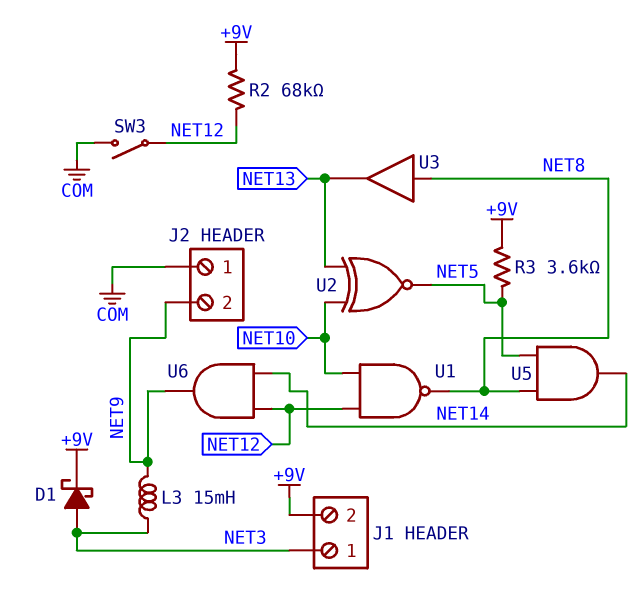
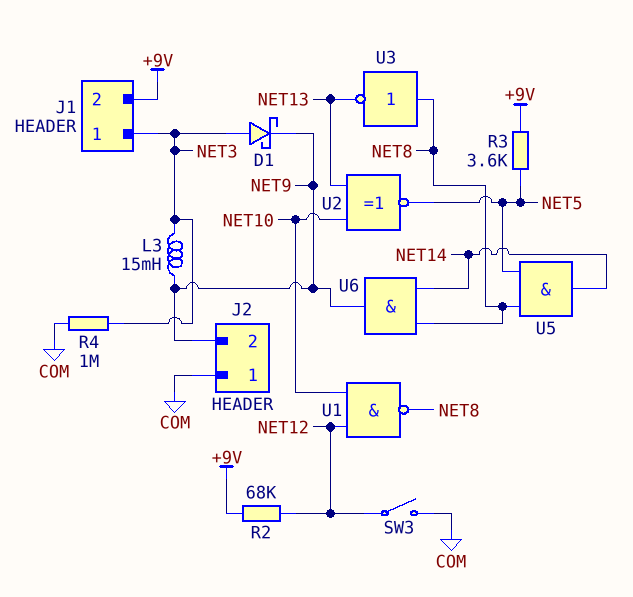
D1: schottky (A NET3, K +9V) -> schottky (A NET3, K NET9)
R4: none -> 1M (COM, NET3)
U3: buffer (in NET8, out NET13) -> NOT (in NET8, out NET13)
U6: AND (in NET12, in NET14, out NET9) -> AND (in NET8, in NET14, out NET9)

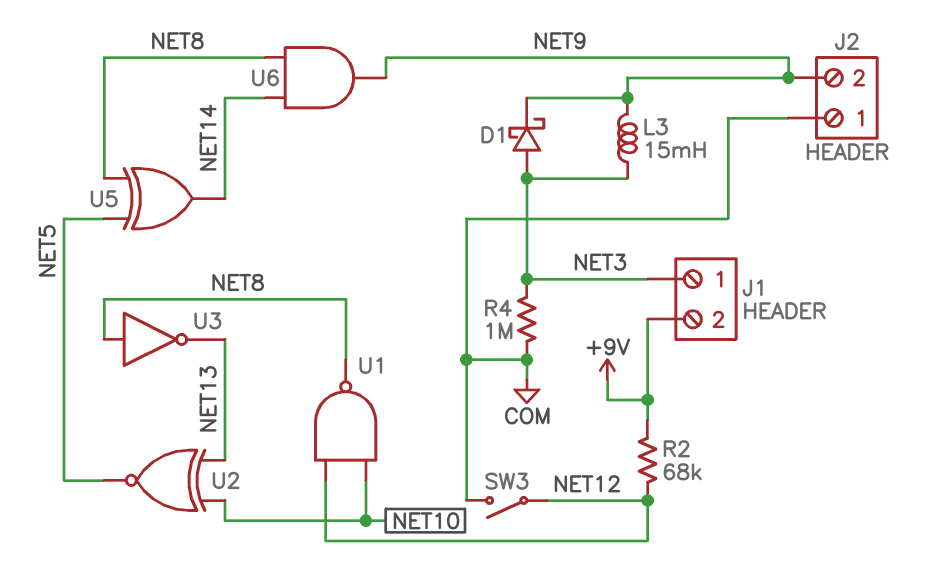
R3: 3.6k (+9V, NET5) -> none
U5: AND (in NET5, in NET8, out NET14) -> XOR (in NET5, in NET8, out NET14)

